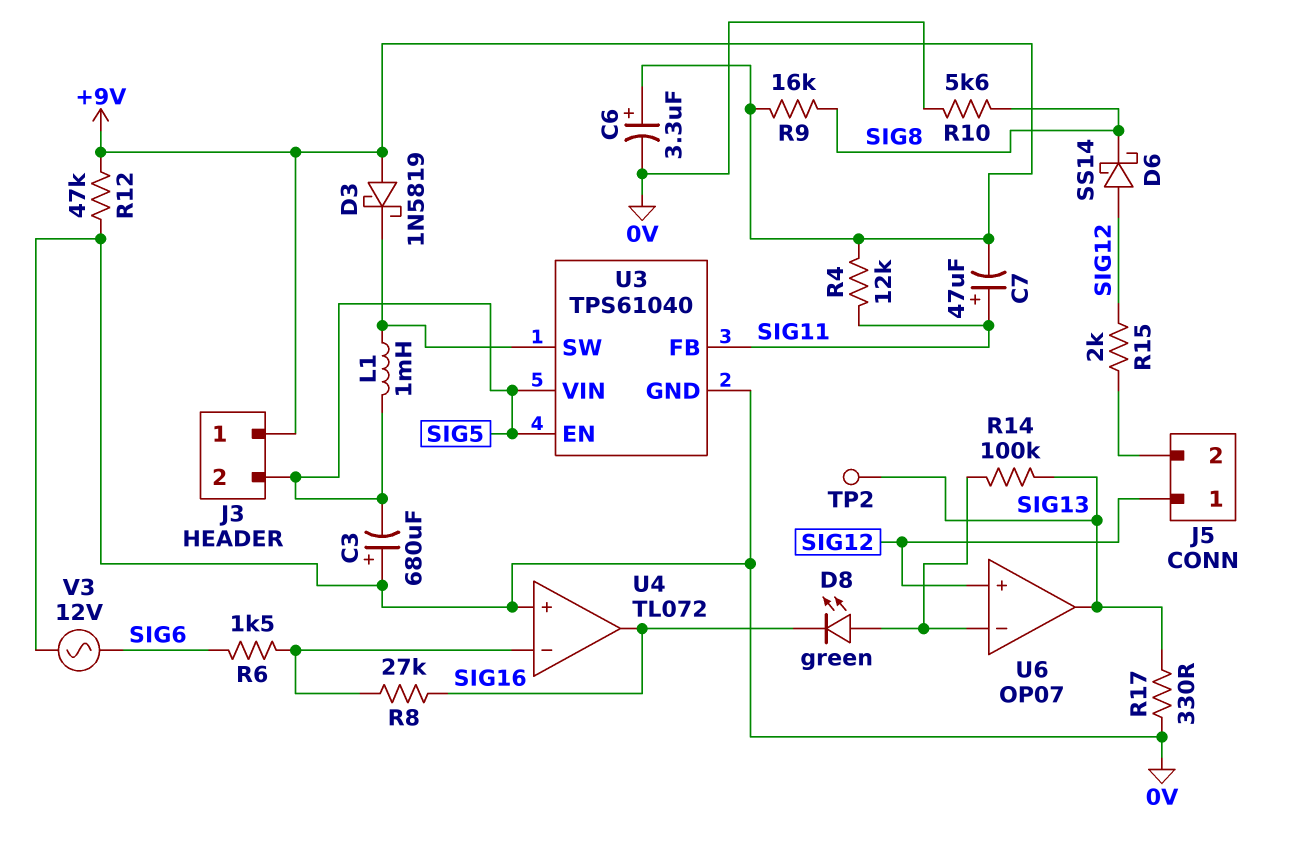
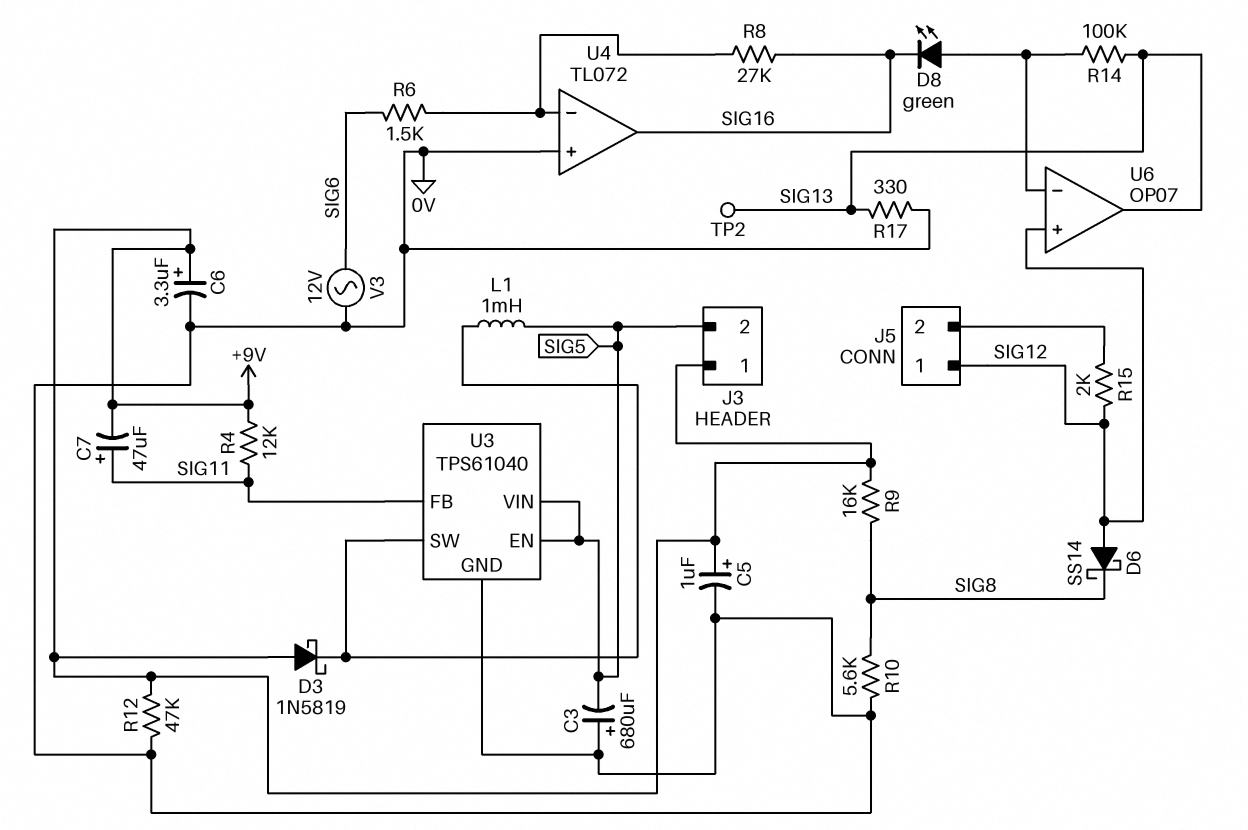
C5: none -> 1uF (plus +9V, minus 0V)

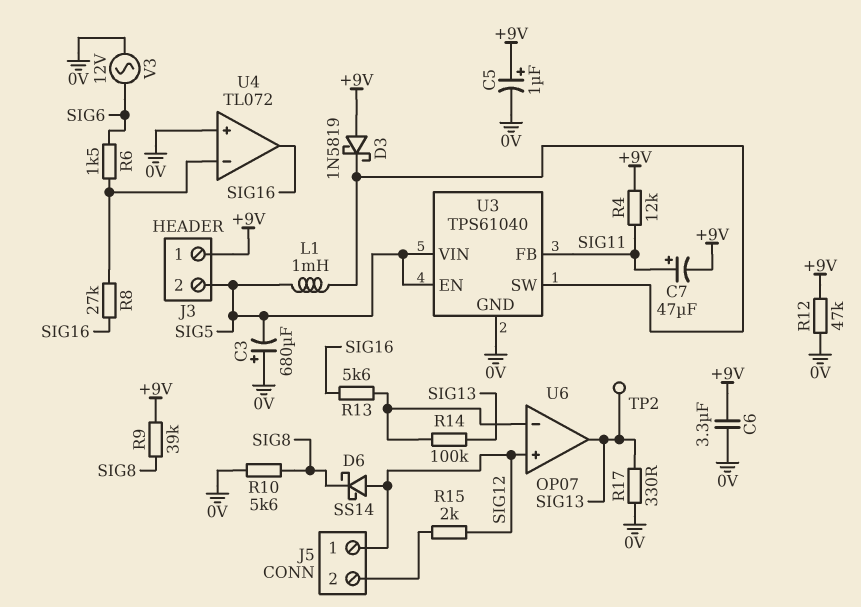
C6: 3.3uF (plus +9V, minus 0V) -> 3.3uF (+9V, 0V)
D8: LED green (A U6/in-, K SIG16) -> none
R9: 16k (+9V, SIG8) -> 39k (+9V, SIG8)
R13: none -> 5.6k (SIG16, U6/in-)

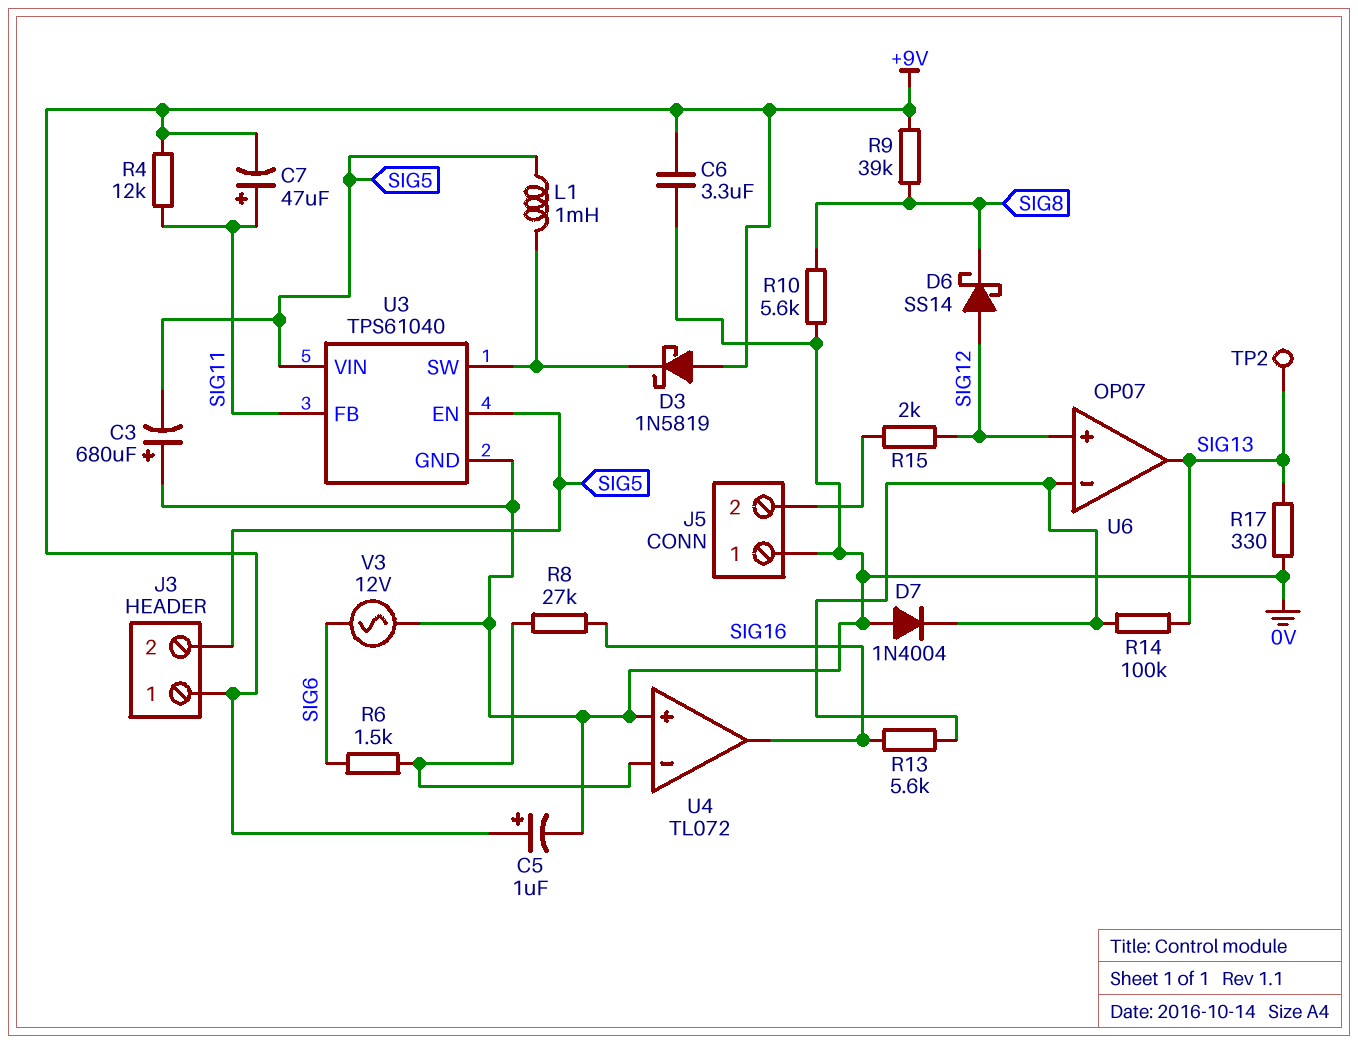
D7: none -> diode 1N4004 (A 0V, K U6/in-)
J5 pin 1: SIG12 -> 0V
R12: 47k (+9V, 0V) -> none

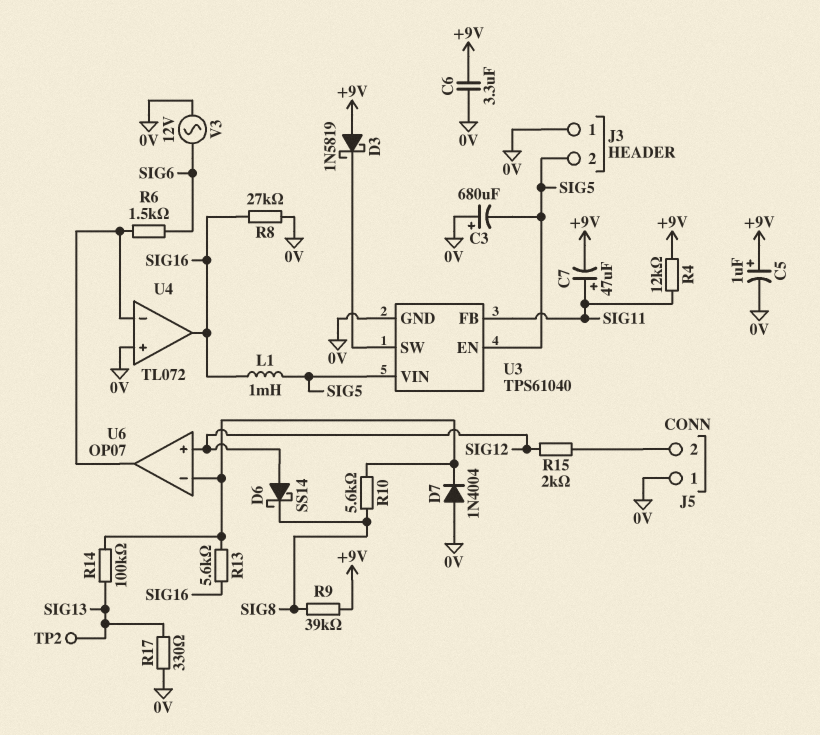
J3 pin 1: +9V -> 0V
L1: 1mH (SIG5, U3/SW) -> 1mH (SIG5, SIG16)
R8: 27k (SIG16, U4/in-) -> 27k (0V, SIG16)
R10: 5.6k (0V, SIG8) -> 5.6k (SIG8, U6/in-)
U6 pin out: SIG13 -> U4/in-

